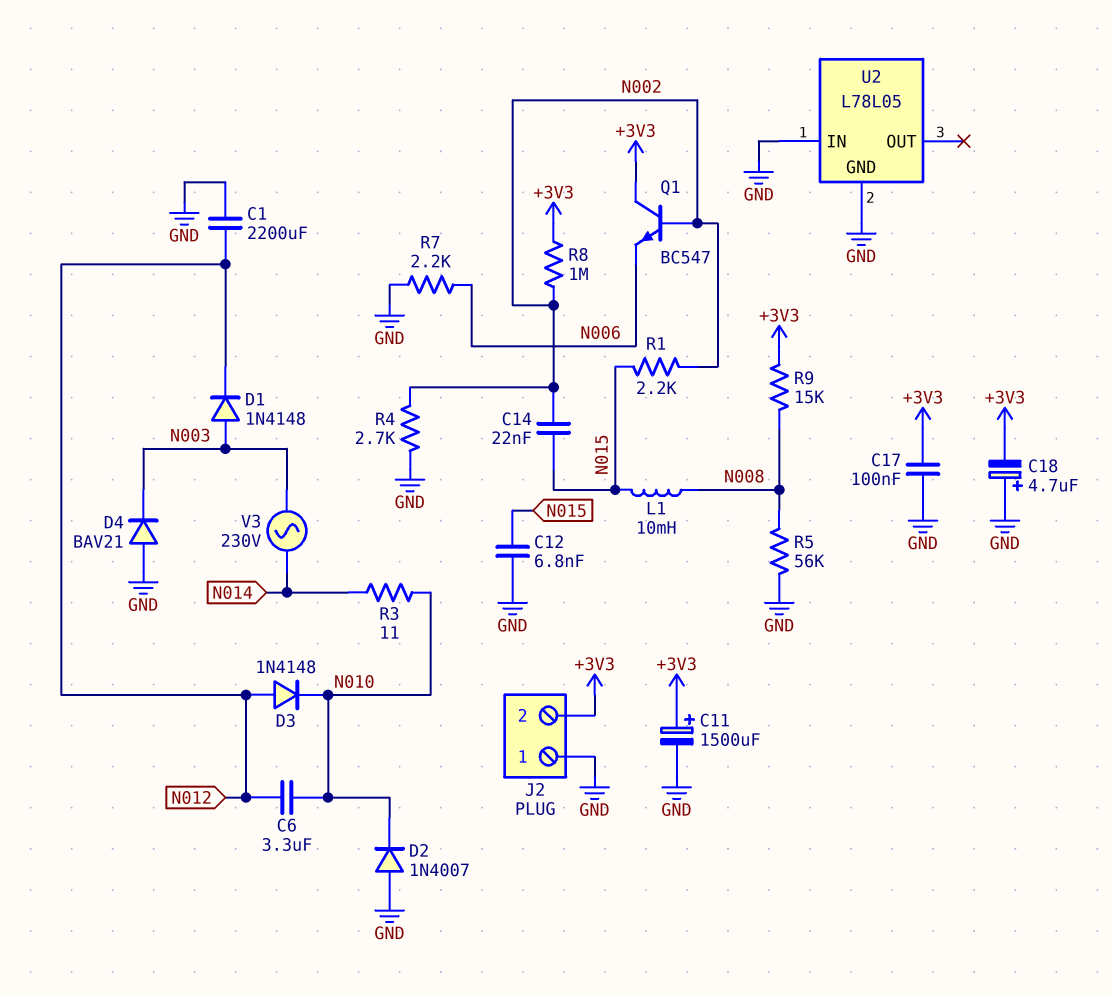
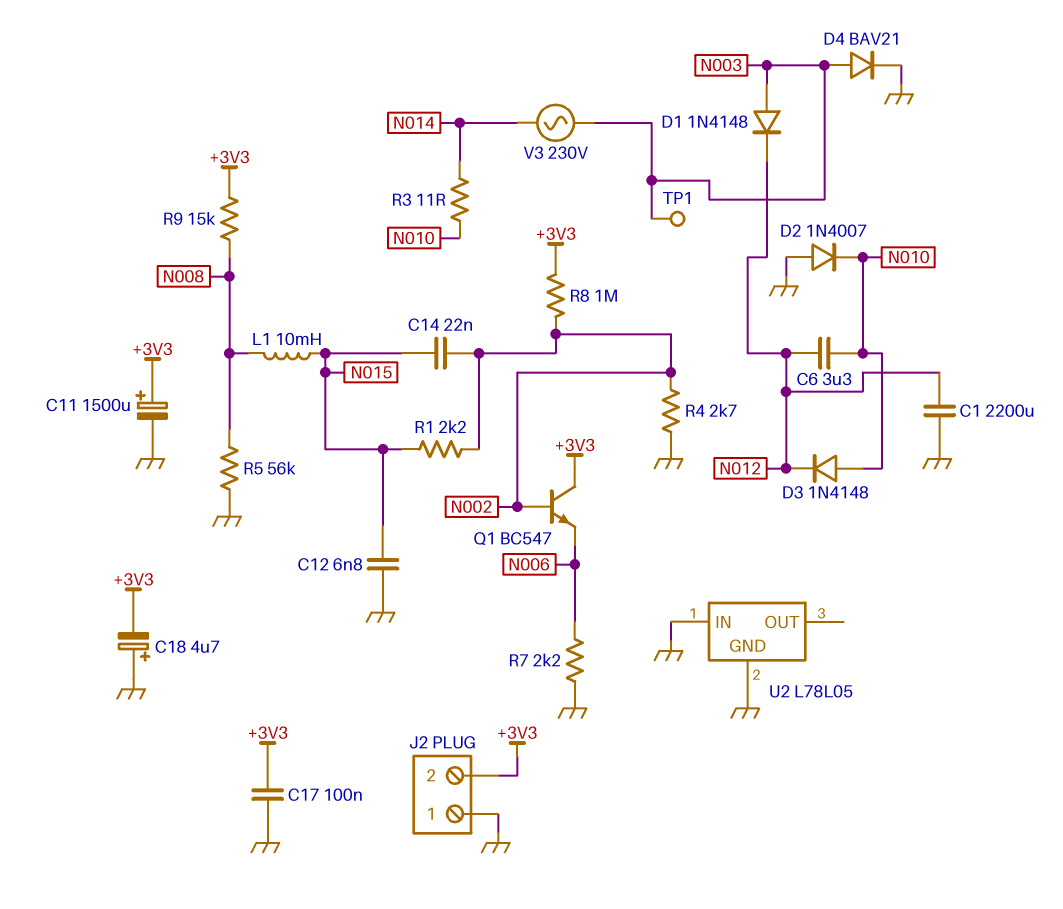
D3: diode 1N4148 (A N012, K N010) -> diode 1N4148 (A N010, K N012)
D4: diode BAV21 (A GND, K N003) -> diode BAV21 (A N003, K GND)
TP1: none -> test point (N003)

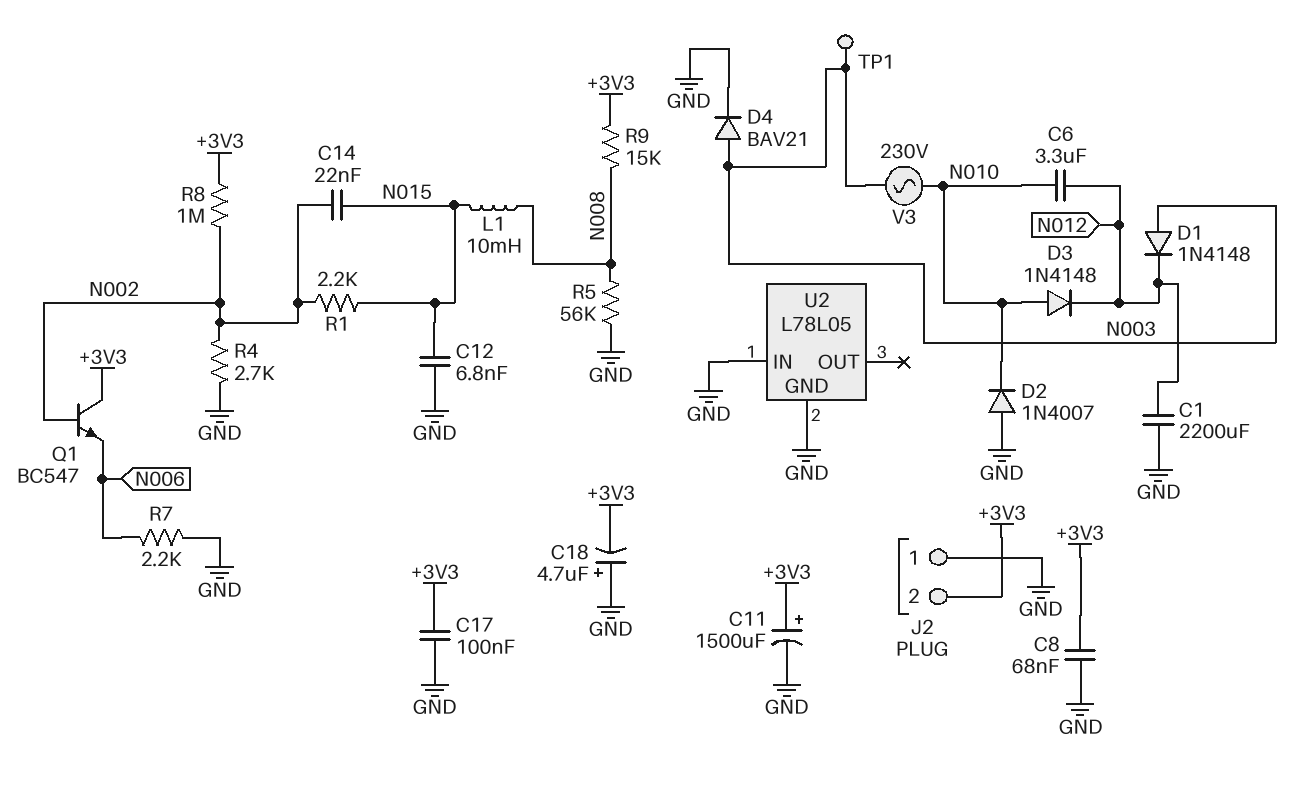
C8: none -> 68nF (+3V3, GND)
R3: 11 (N010, N014) -> none
V3: AC 230V (N003, N014) -> AC 230V (N003, N010)

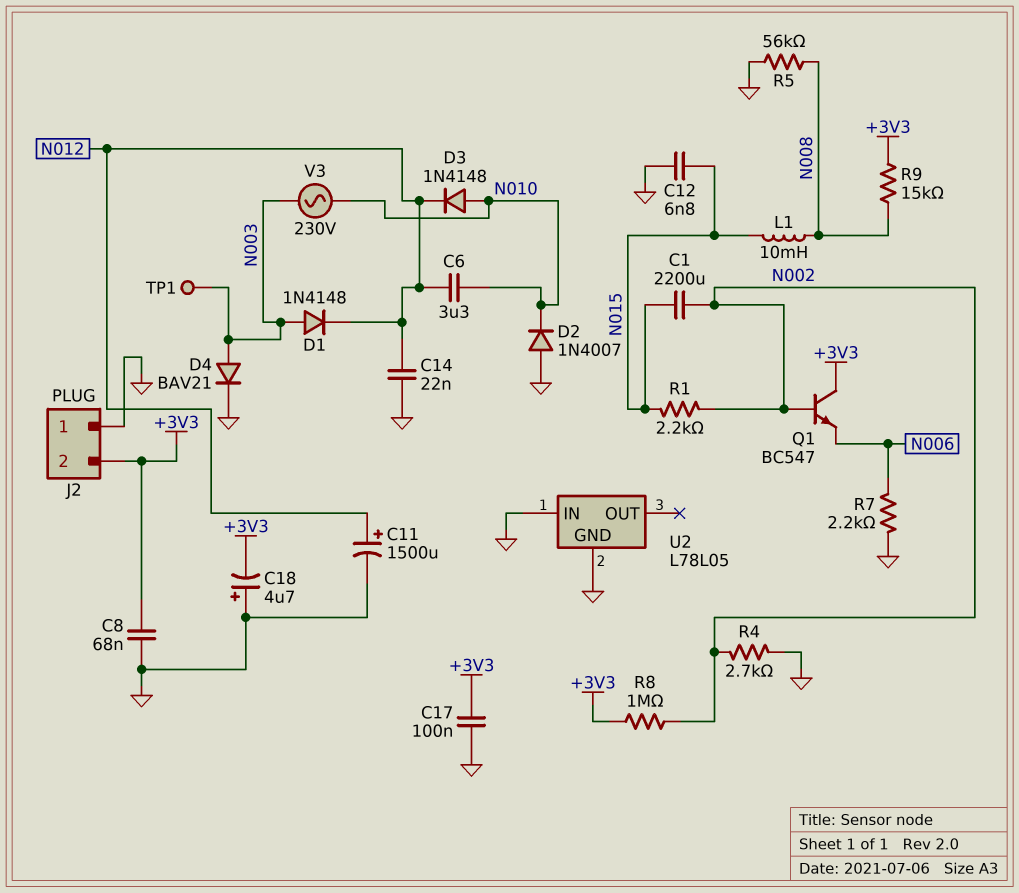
C1: 2200uF (GND, N012) -> 2200uF (N002, N015)
C11: 1500uF (plus +3V3, minus GND) -> 1500uF (plus N012, minus GND)
C14: 22nF (N002, N015) -> 22nF (GND, N012)

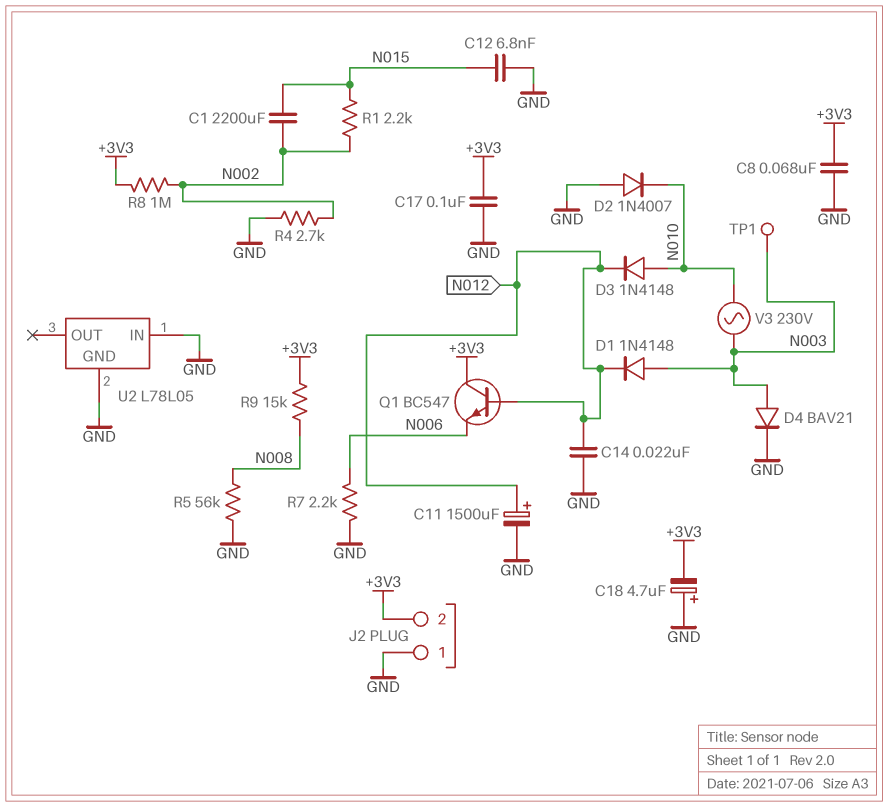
C6: 3.3uF (N010, N012) -> none
L1: 10mH (N008, N015) -> none
Q1: NPN BC547 (B N002, C +3V3, E N006) -> NPN BC547 (B N012, C +3V3, E N006)

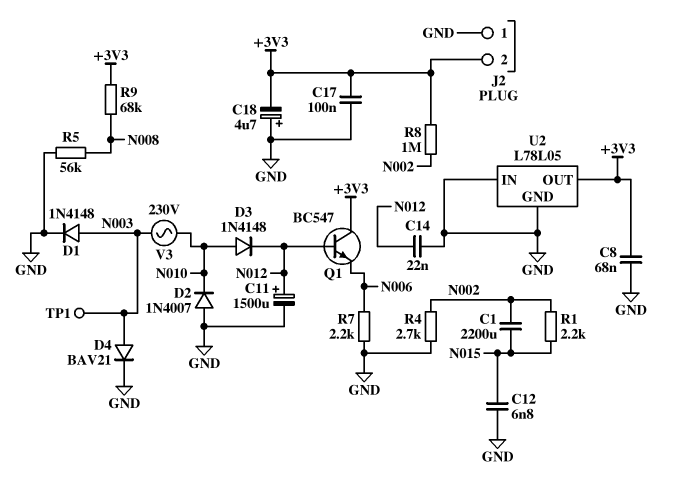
D1: diode 1N4148 (A N003, K N012) -> diode 1N4148 (A N003, K GND)
R9: 15k (+3V3, N008) -> 68k (+3V3, N008)
U2 pin OUT: none -> +3V3

